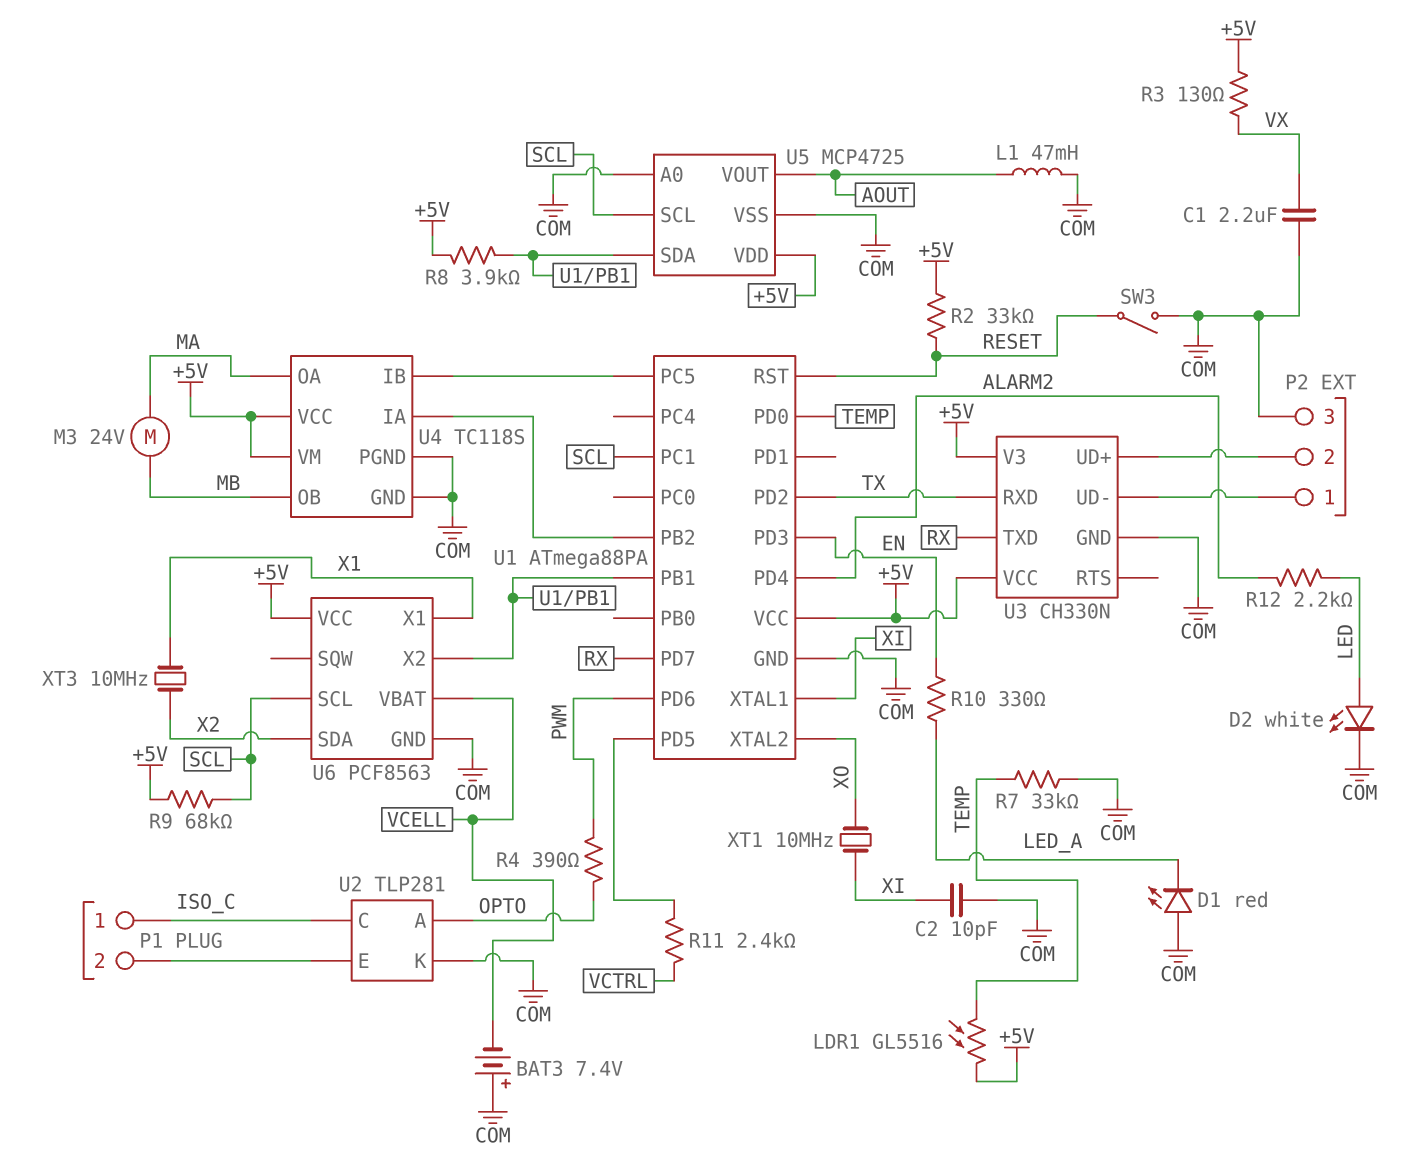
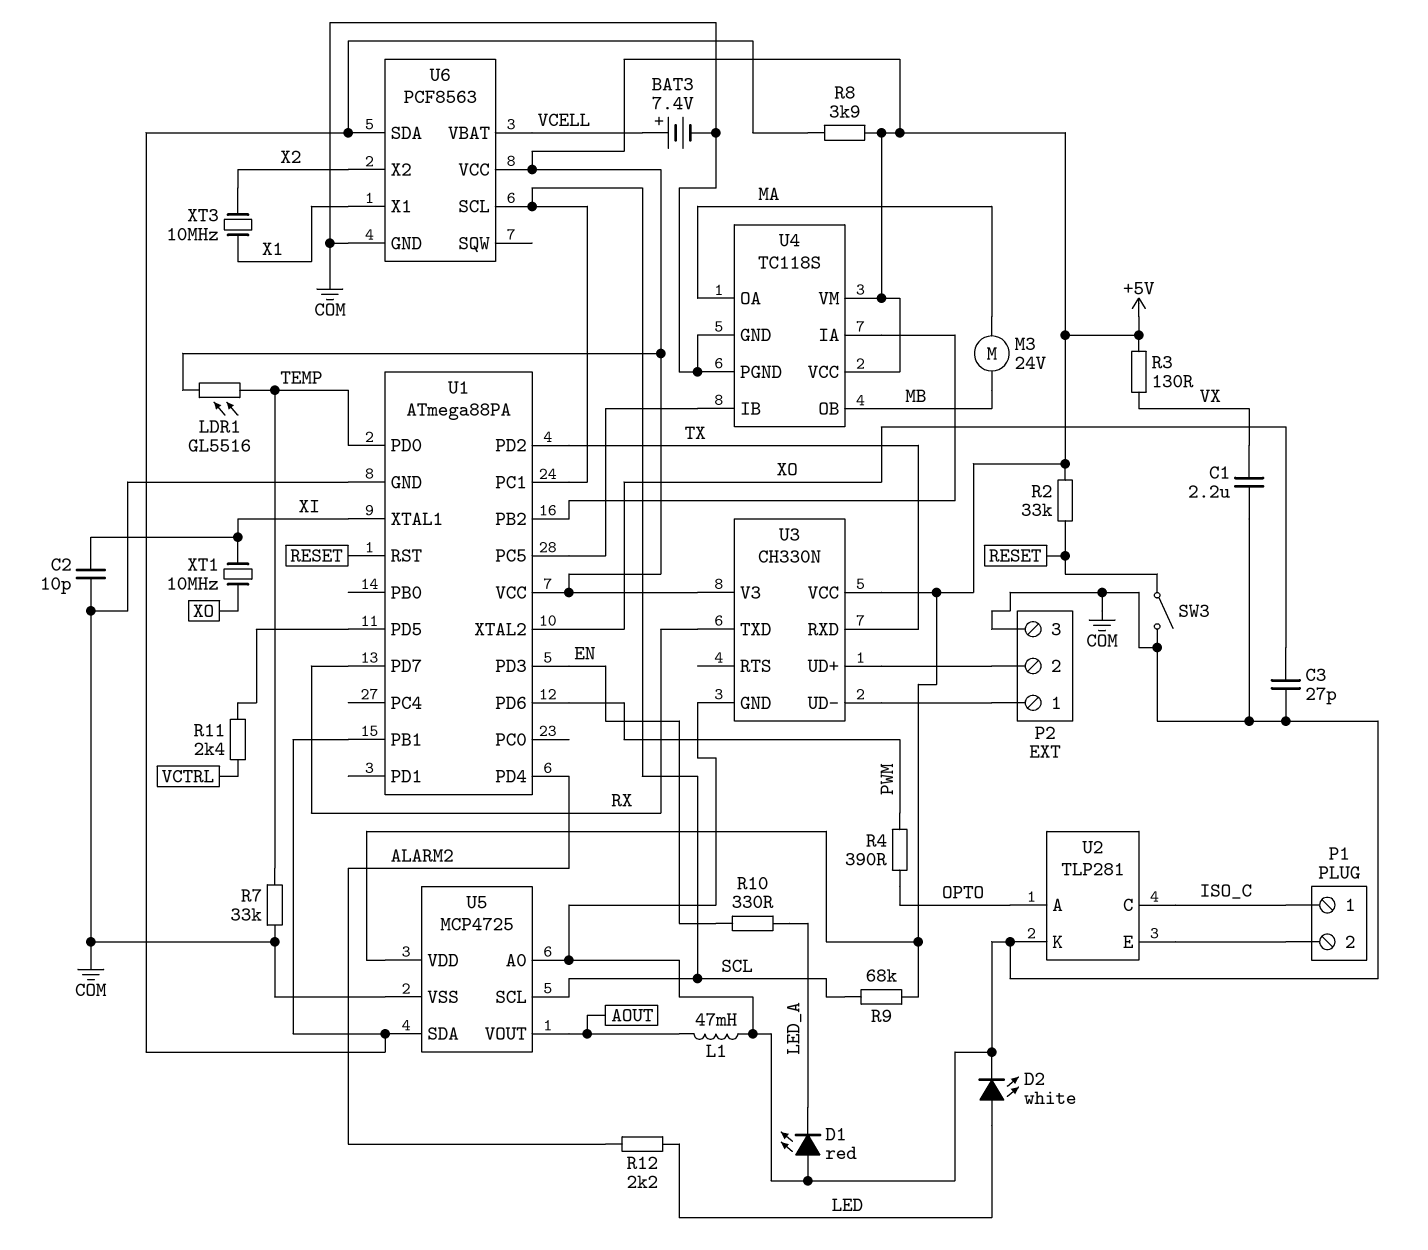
BAT3: 7.4V (plus COM, minus VCELL) -> 7.4V (plus VCELL, minus COM)
C3: none -> 27pF (COM, XO)
U6 pin SDA: X2 -> U1/PB1
U6 pin X2: U1/PB1 -> X2

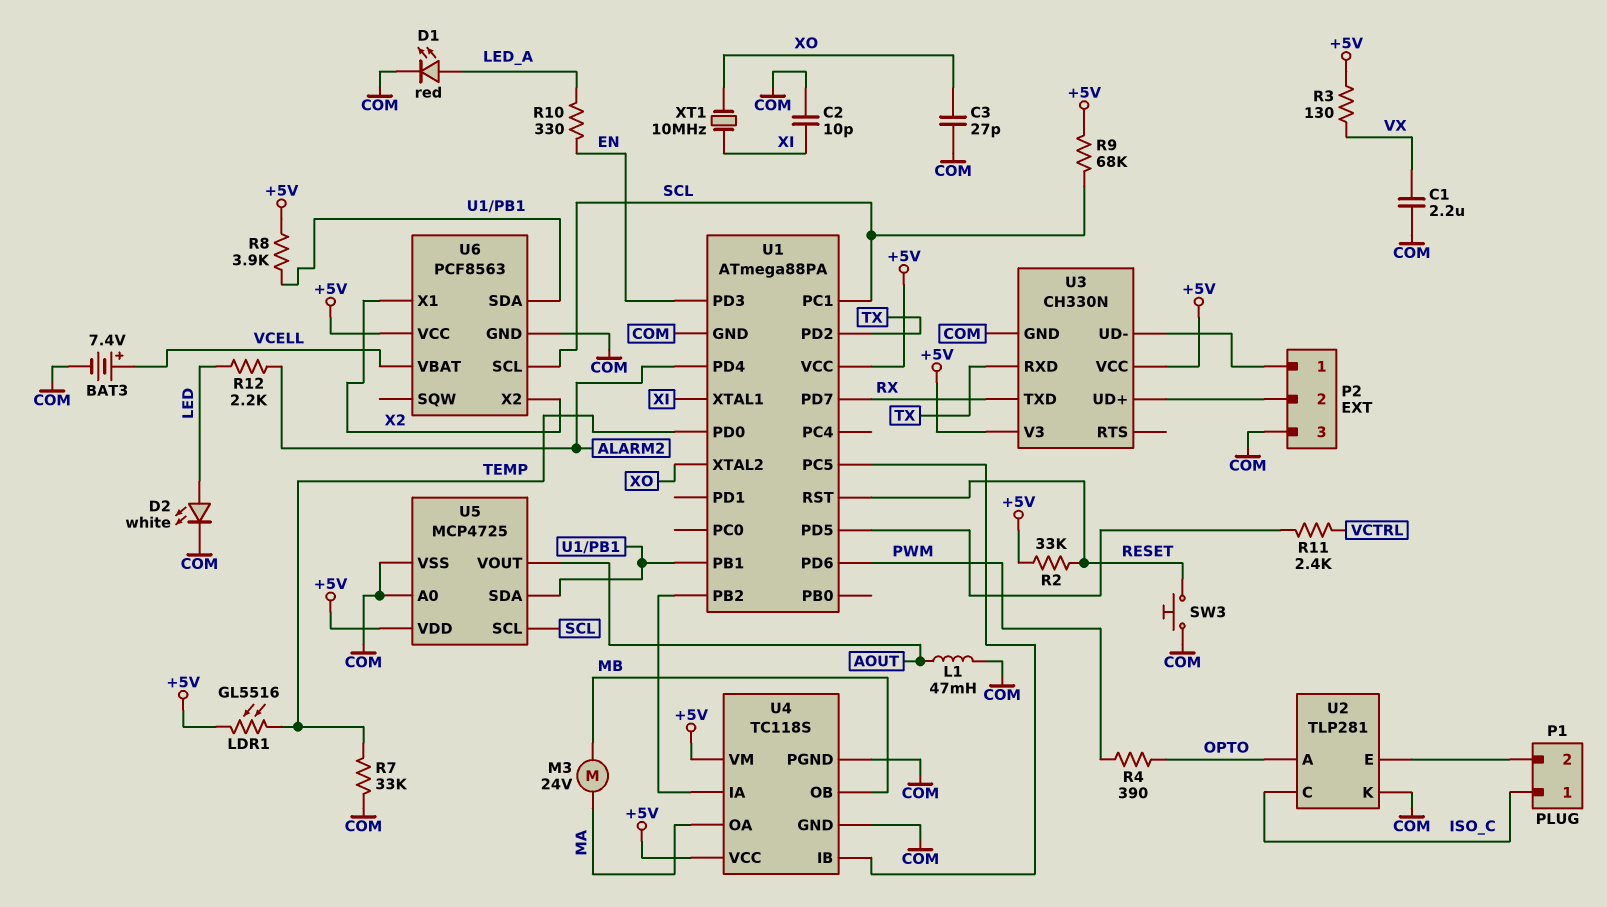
D1: LED red (A COM, K LED_A) -> LED red (A LED_A, K COM)
SW3: switch (COM, RESET) -> button (COM, RESET)
U6 pin X1: X1 -> X2
XT3: 10MHz (X1, X2) -> none

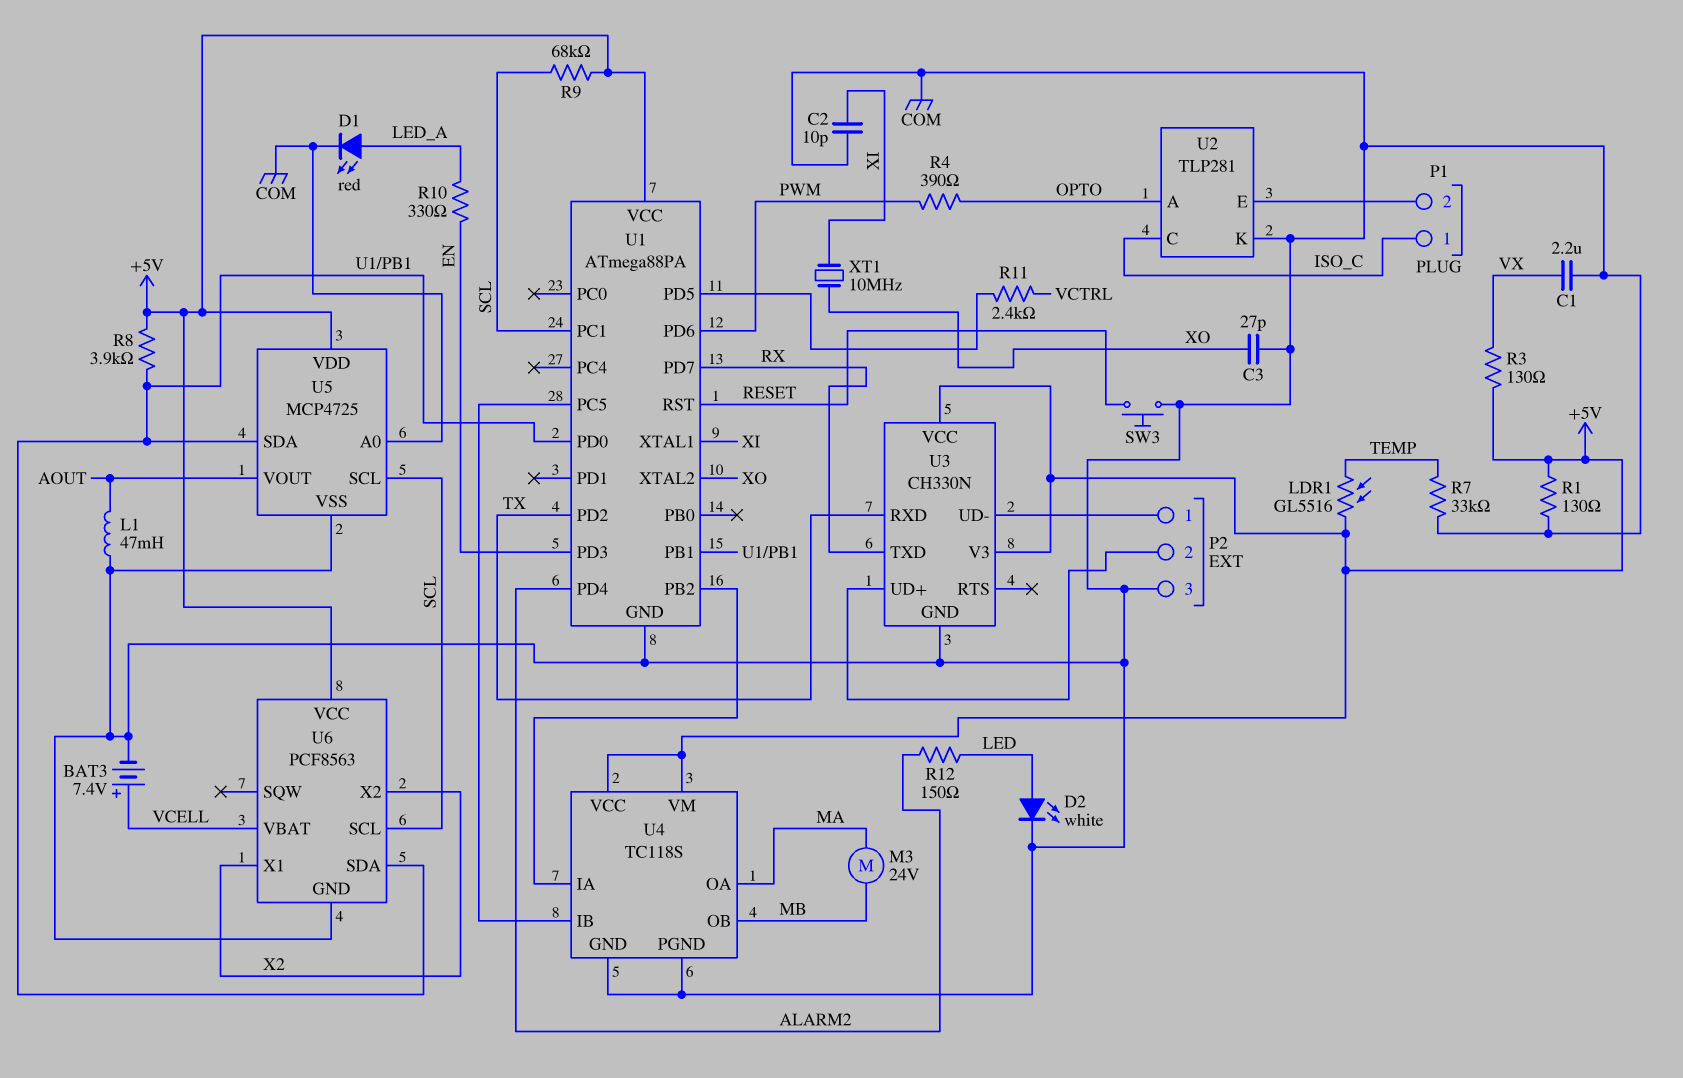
R1: none -> 130 (+5V, COM)
R2: 33k (+5V, RESET) -> none
R12: 2.2k (ALARM2, LED) -> 150 (ALARM2, LED)
U1 pin PD0: TEMP -> U1/PB1

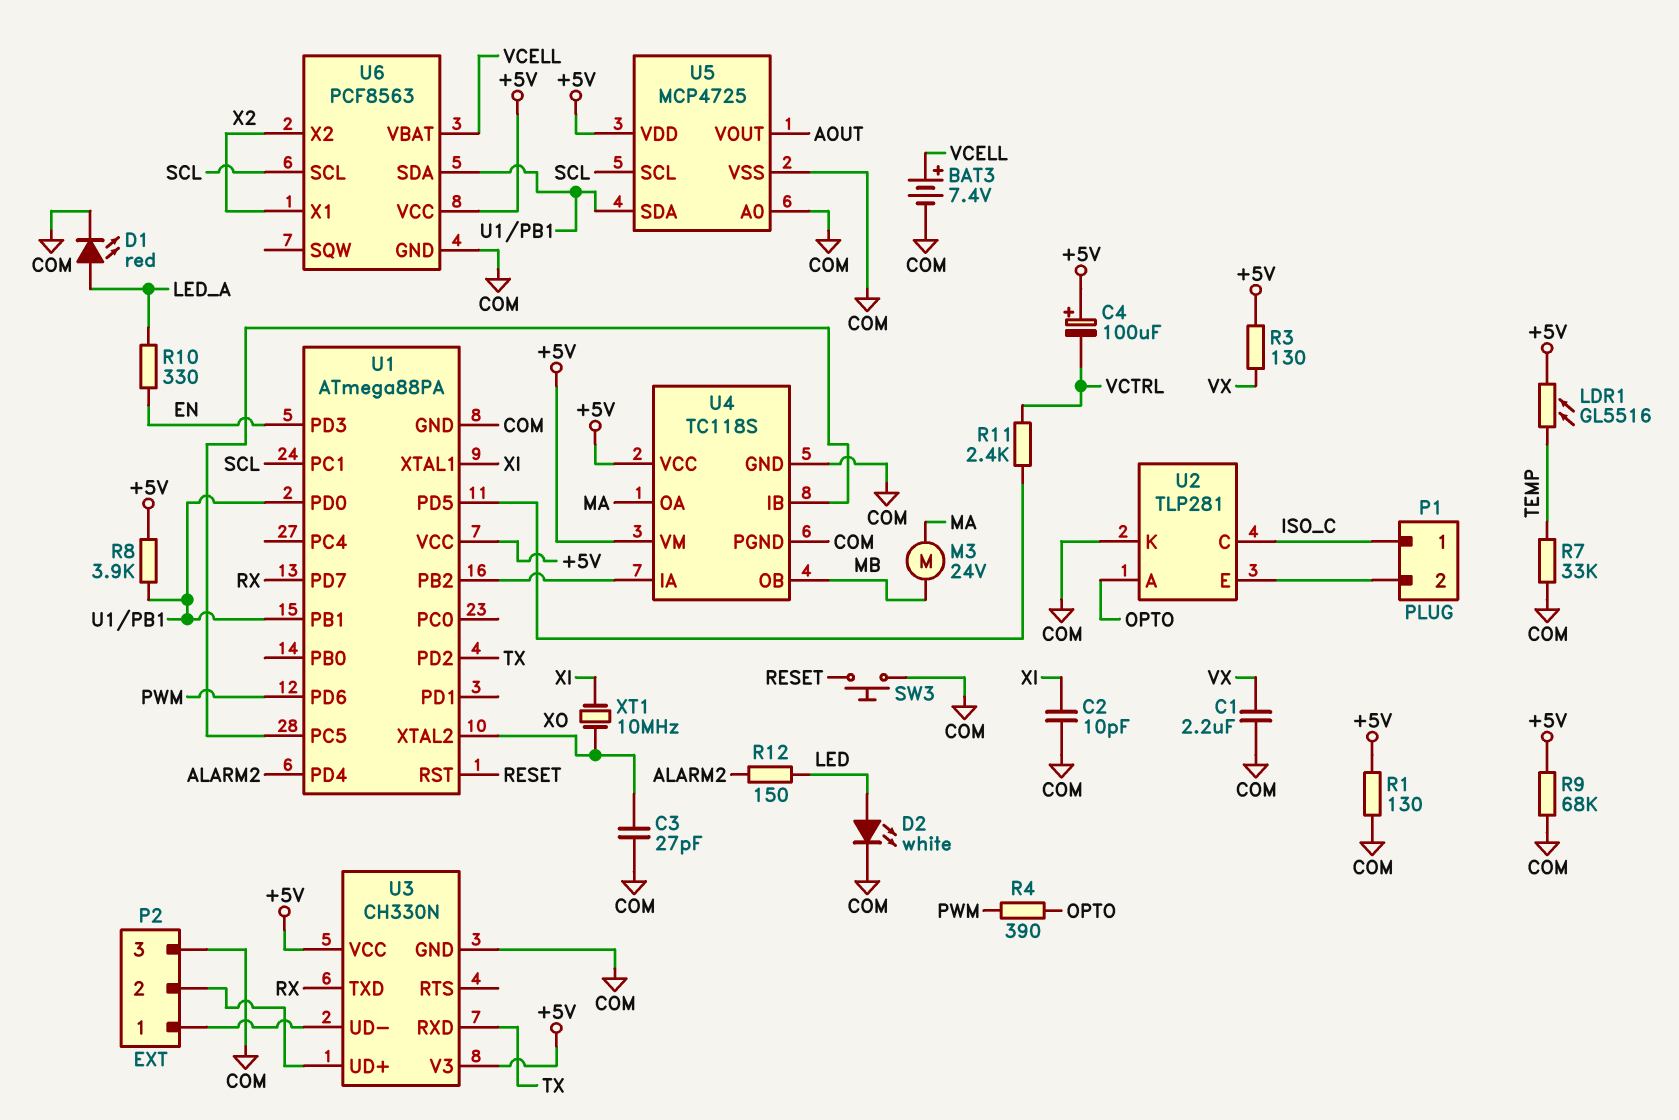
C4: none -> 100uF (plus +5V, minus VCTRL)
L1: 47mH (AOUT, COM) -> none
R9: 68k (+5V, SCL) -> 68k (+5V, COM)

